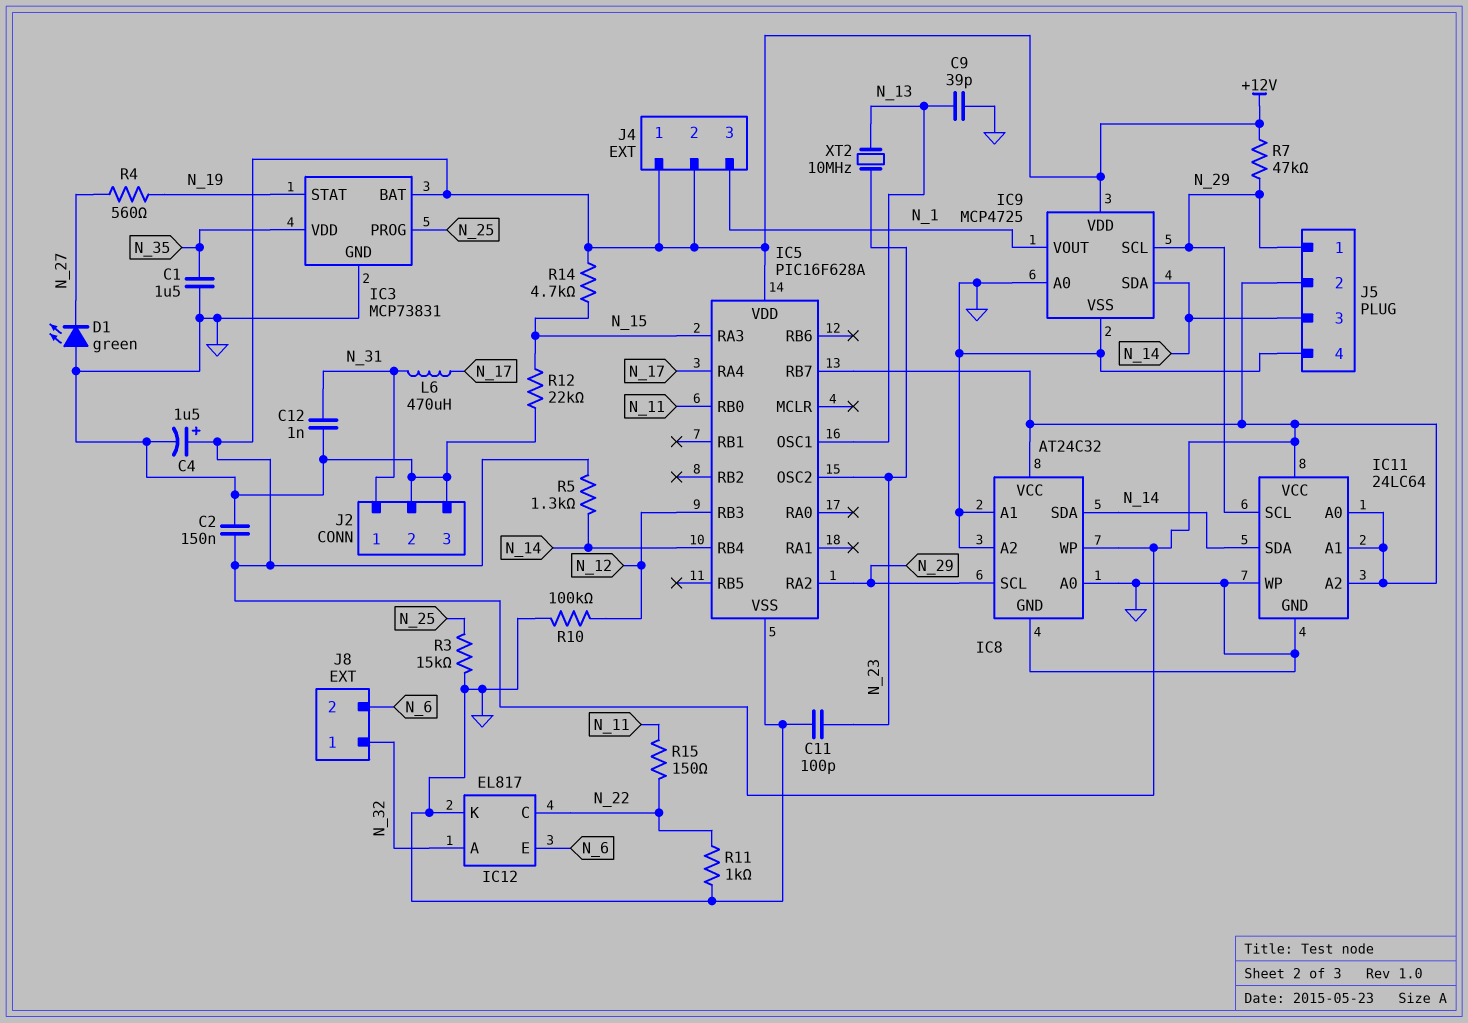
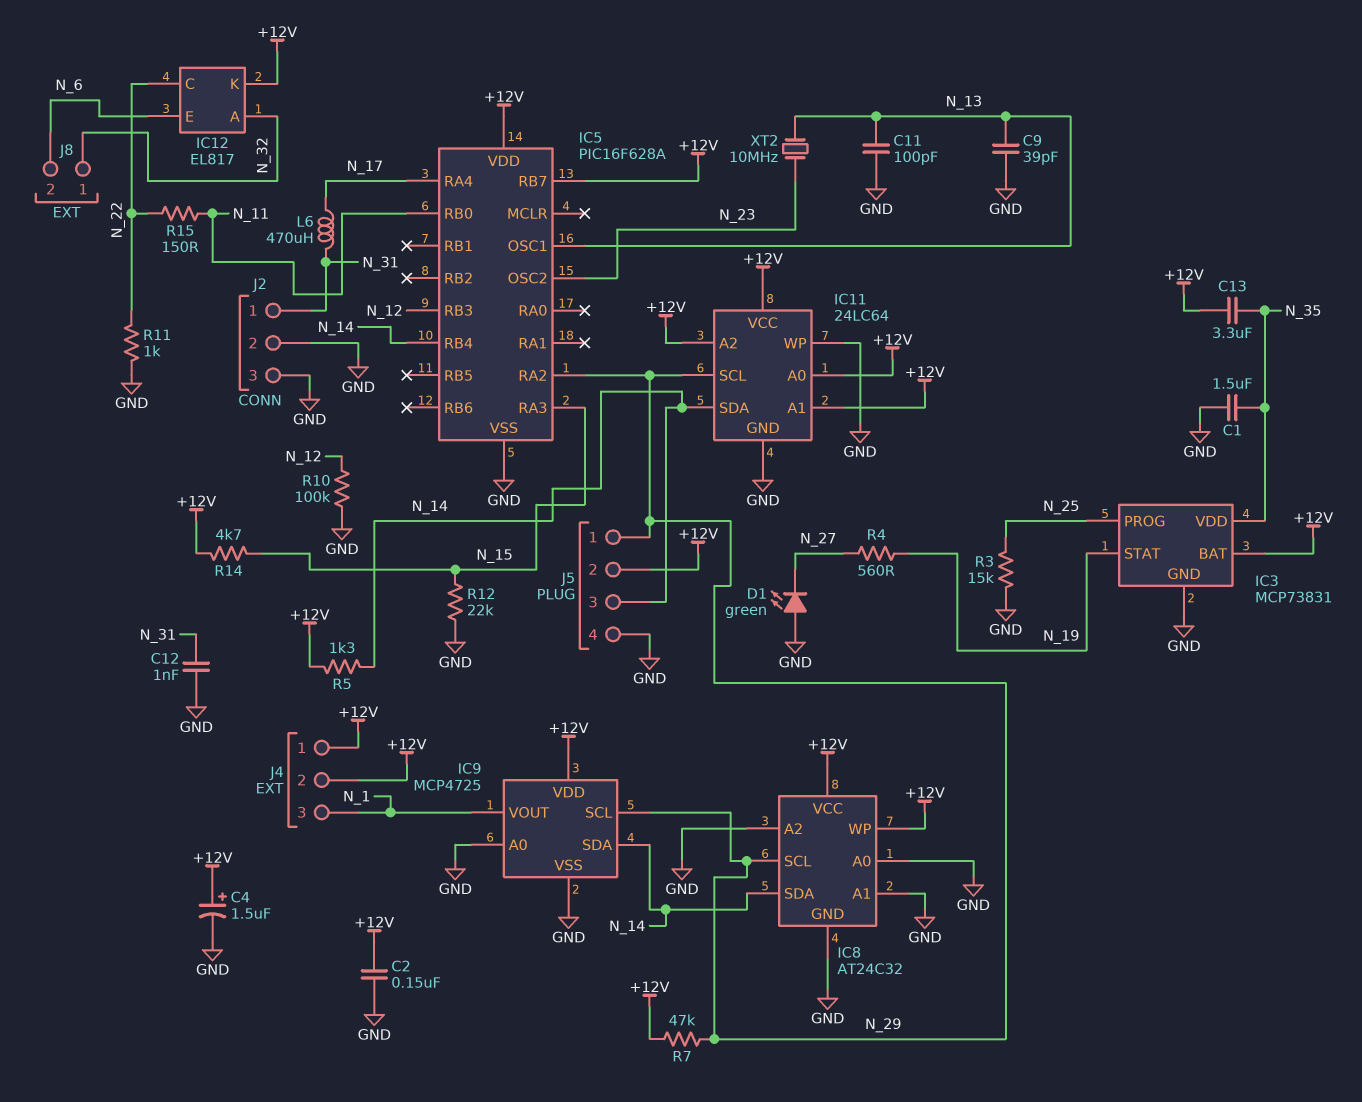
C11: 100pF (GND, N_23) -> 100pF (GND, N_13)
C13: none -> 3.3uF (+12V, N_35)
IC12 pin K: GND -> +12V

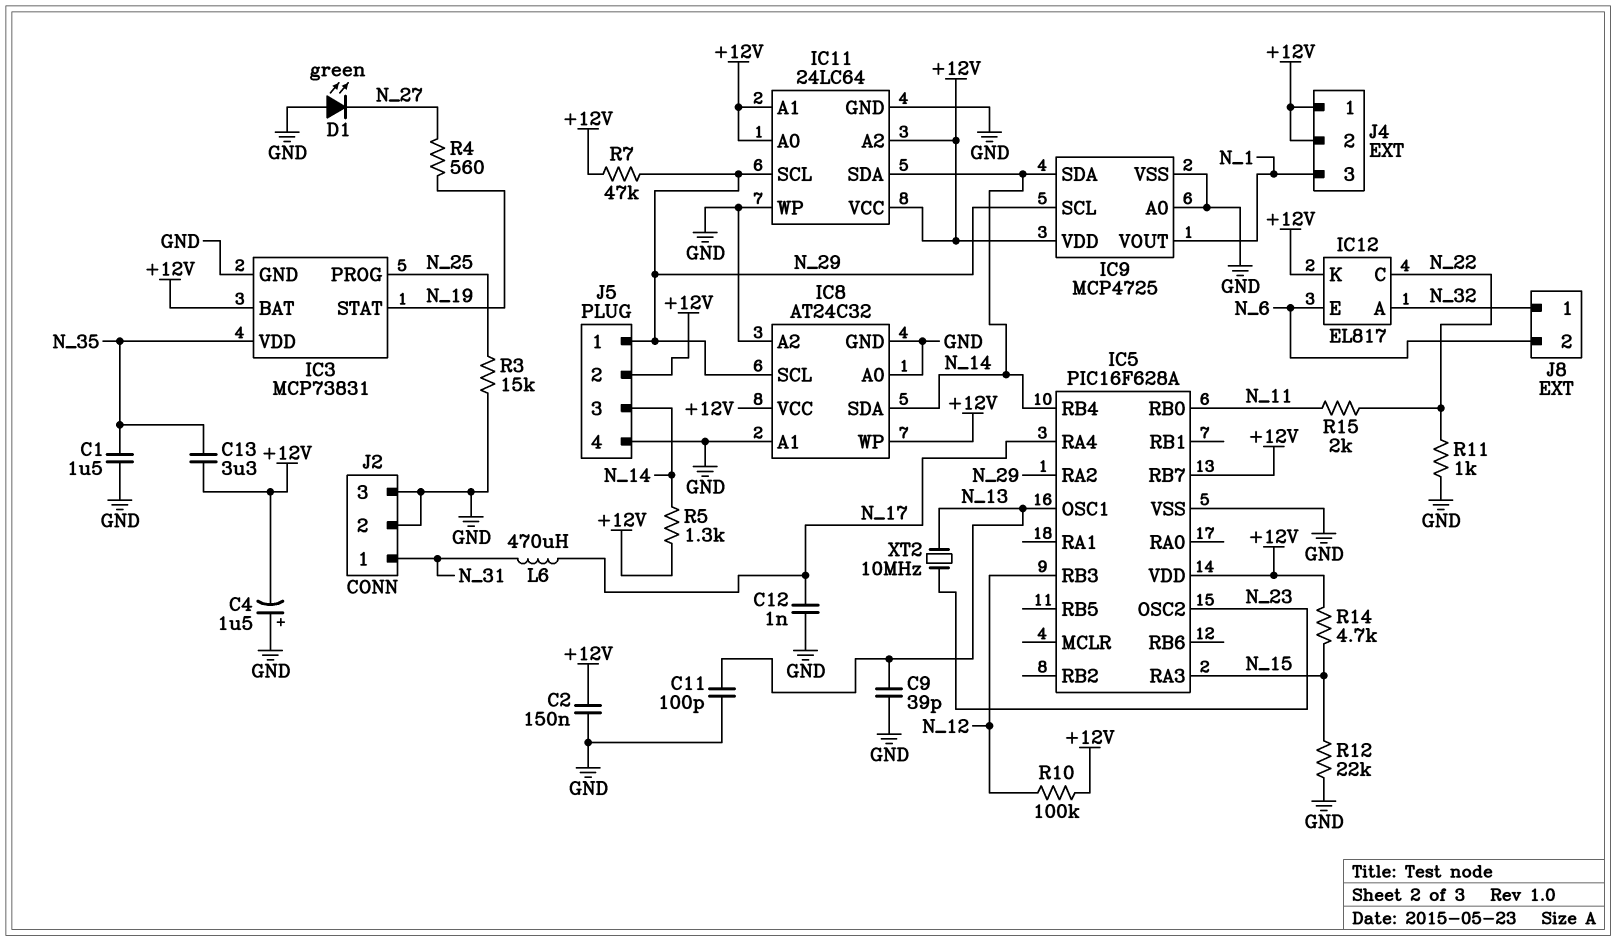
C4: 1.5uF (plus +12V, minus GND) -> 1.5uF (plus GND, minus +12V)
C12: 1nF (GND, N_31) -> 1nF (GND, N_17)
R10: 100k (GND, N_12) -> 100k (+12V, N_12)
R15: 150 (N_11, N_22) -> 2k (N_11, N_22)

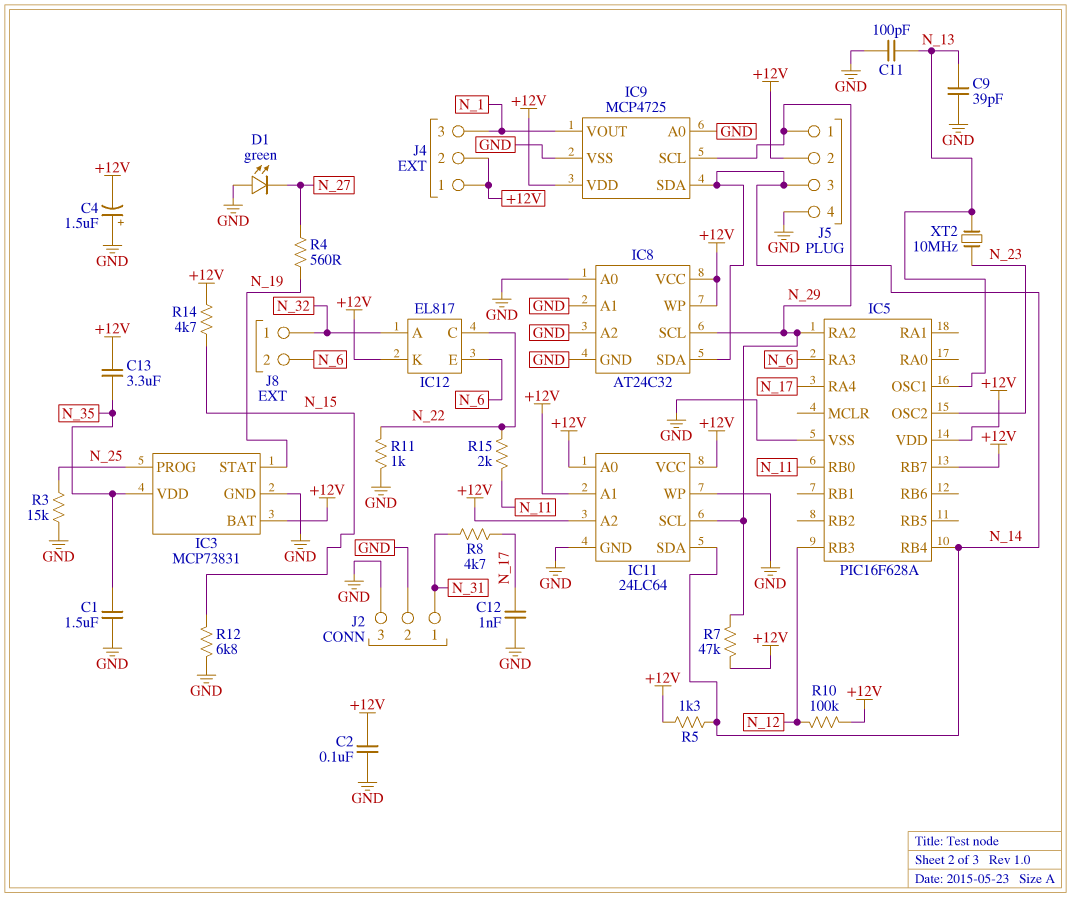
C2: 150nF (+12V, GND) -> 100nF (+12V, GND)
IC5 pin RA3: N_15 -> N_6
L6: 470uH (N_17, N_31) -> none
R8: none -> 4.7k (N_17, N_31)
R12: 22k (GND, N_15) -> 6.8k (GND, N_15)

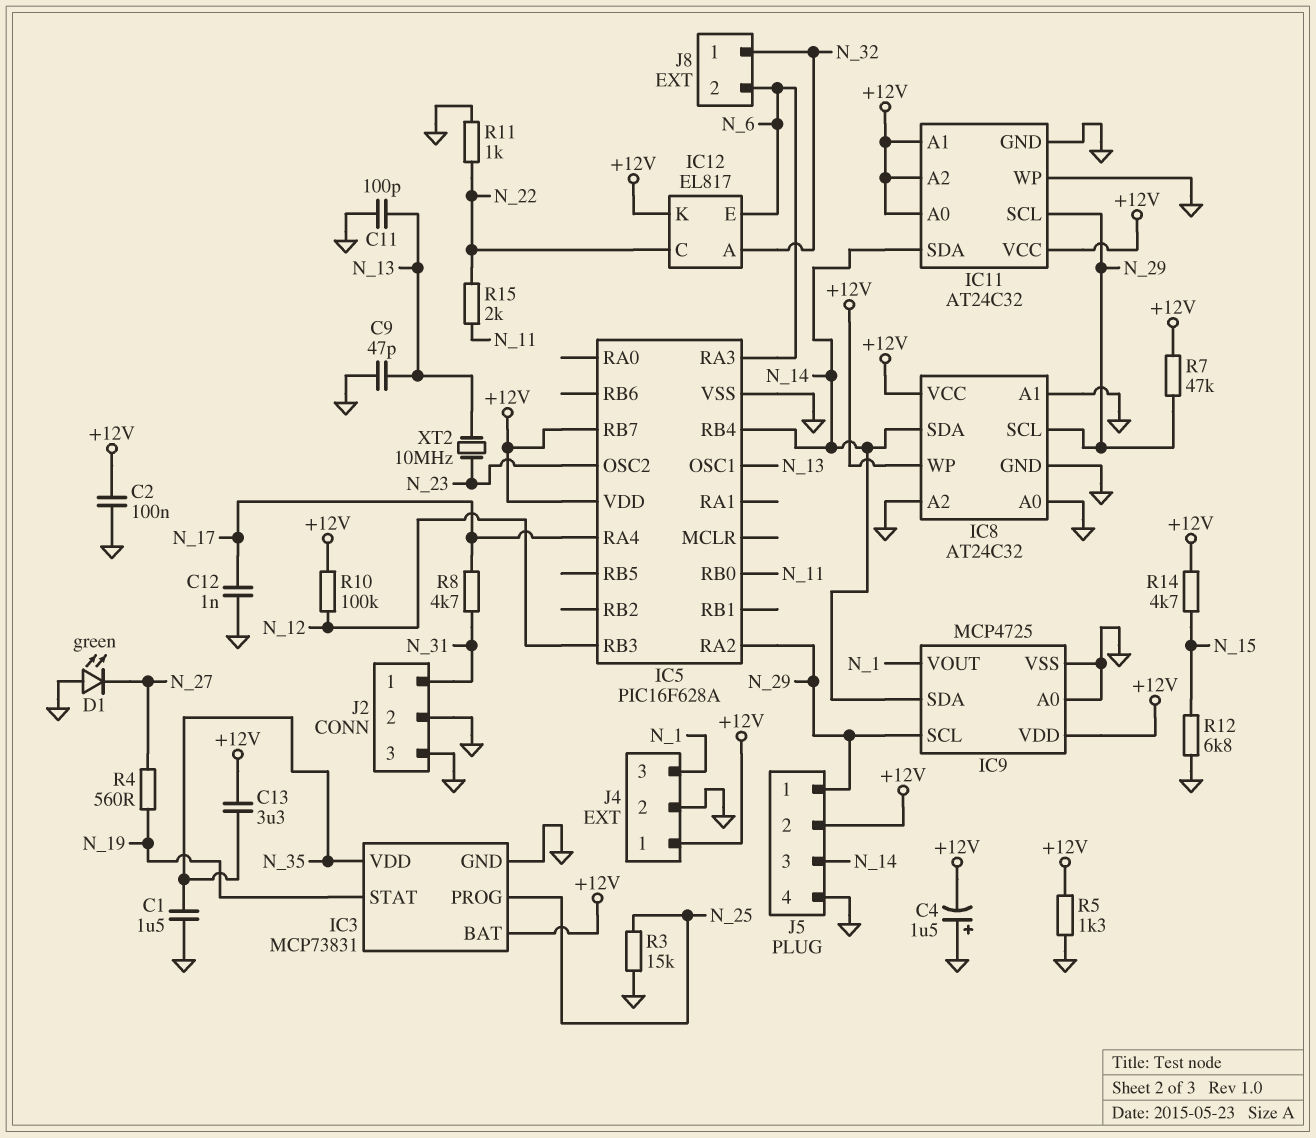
C9: 39pF (GND, N_13) -> 47pF (GND, N_13)
IC11: 24LC64 -> AT24C32
J4 pin 2: +12V -> GND
R5: 1.3k (+12V, N_14) -> 1.3k (+12V, GND)

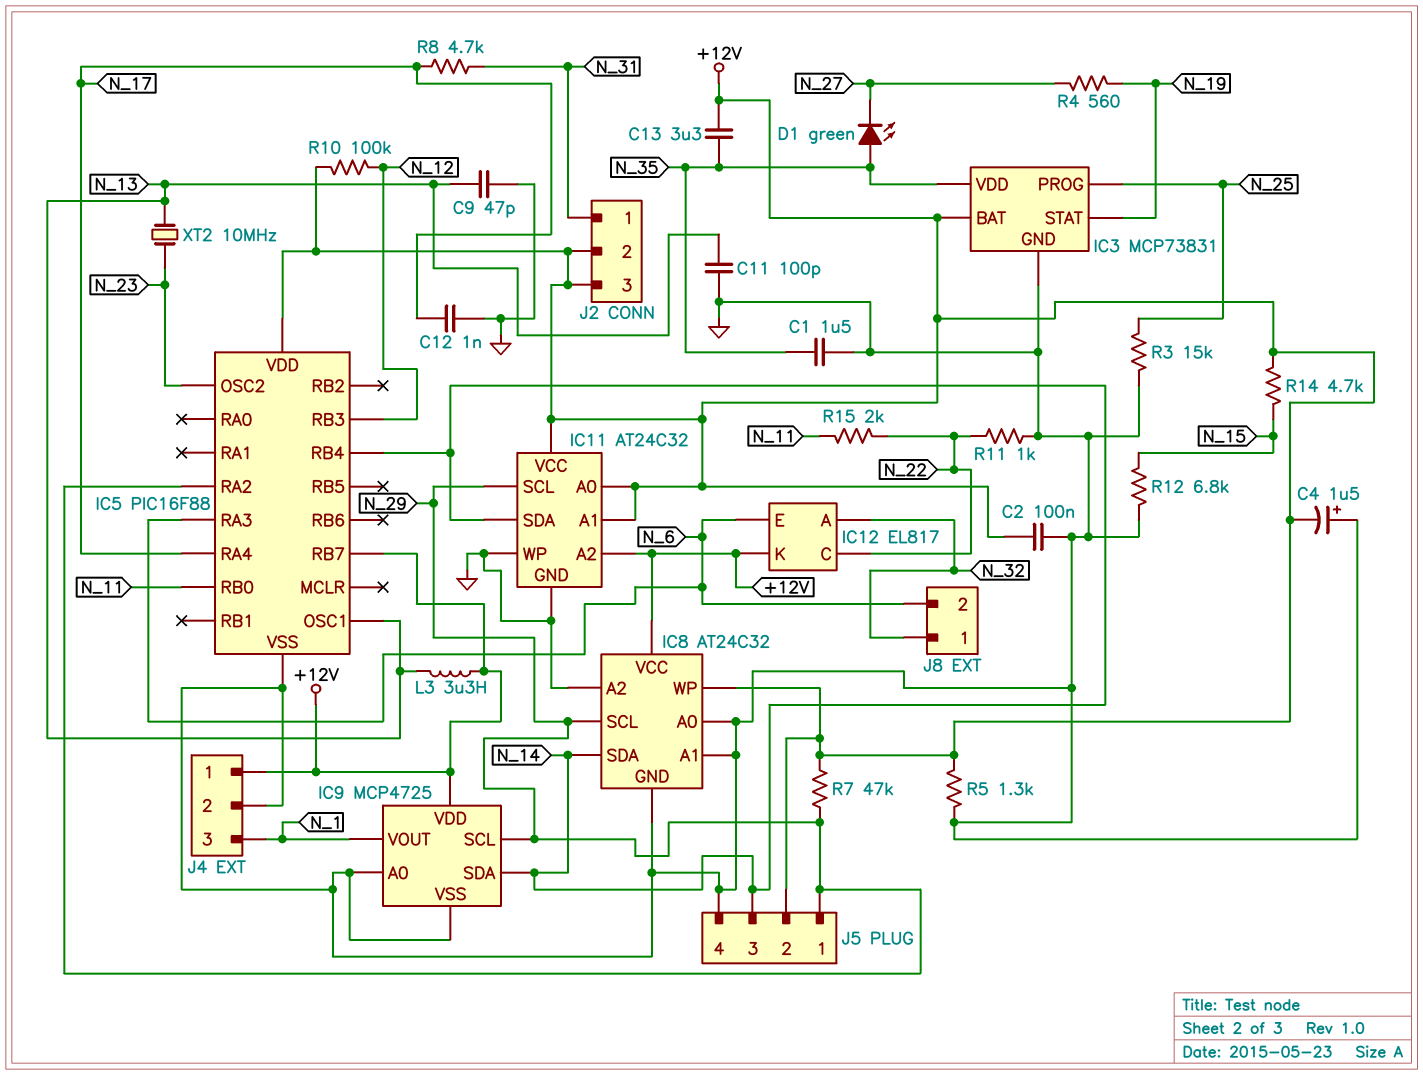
D1: LED green (A GND, K N_27) -> LED green (A N_35, K N_27)
IC5: PIC16F628A -> PIC16F88
J2 pin 2: GND -> +12V
J2 pin 3: GND -> +12V
L3: none -> 3.3uH (+12V, N_13)

